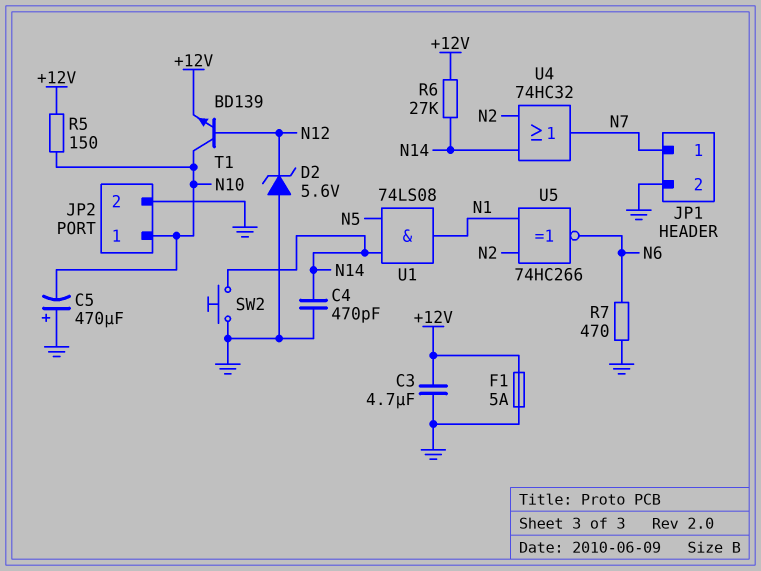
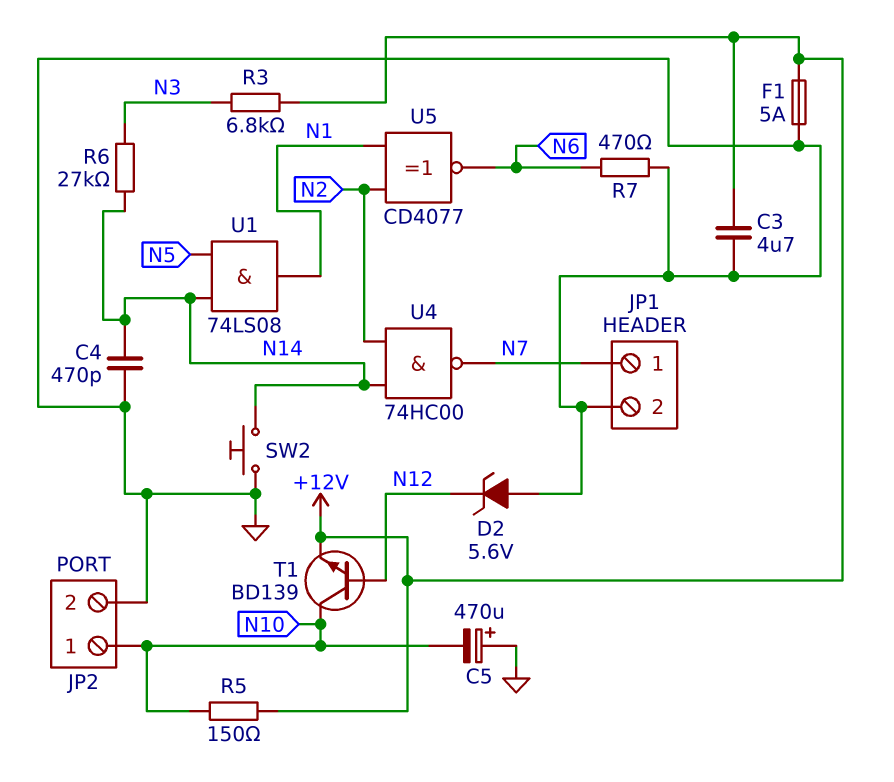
R3: none -> 6.8k (+12V, N3)
R6: 27k (+12V, N14) -> 27k (N3, N14)
U4: OR 74HC32 (in N2, in N14, out N7) -> NAND 74HC00 (in N2, in N14, out N7)
U5: XNOR 74HC266 (in N1, in N2, out N6) -> XNOR CD4077 (in N1, in N2, out N6)

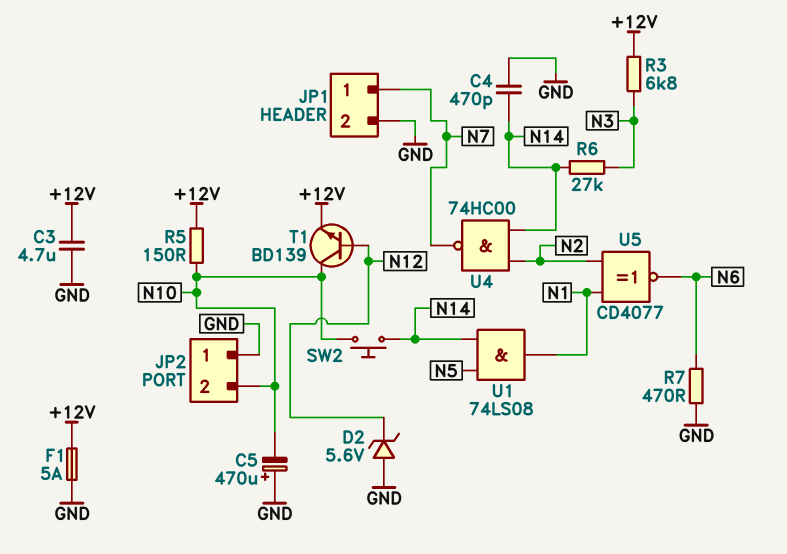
JP2 pin 1: N10 -> GND
JP2 pin 2: GND -> N10
SW2: button (GND, N14) -> button (N10, N14)

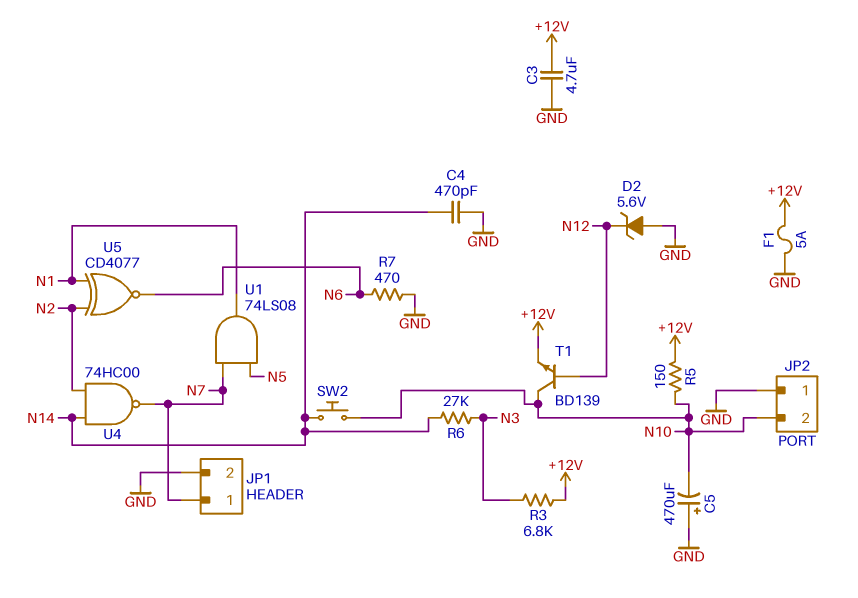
U1: AND 74LS08 (in N5, in N14, out N1) -> AND 74LS08 (in N5, in N7, out N1)

